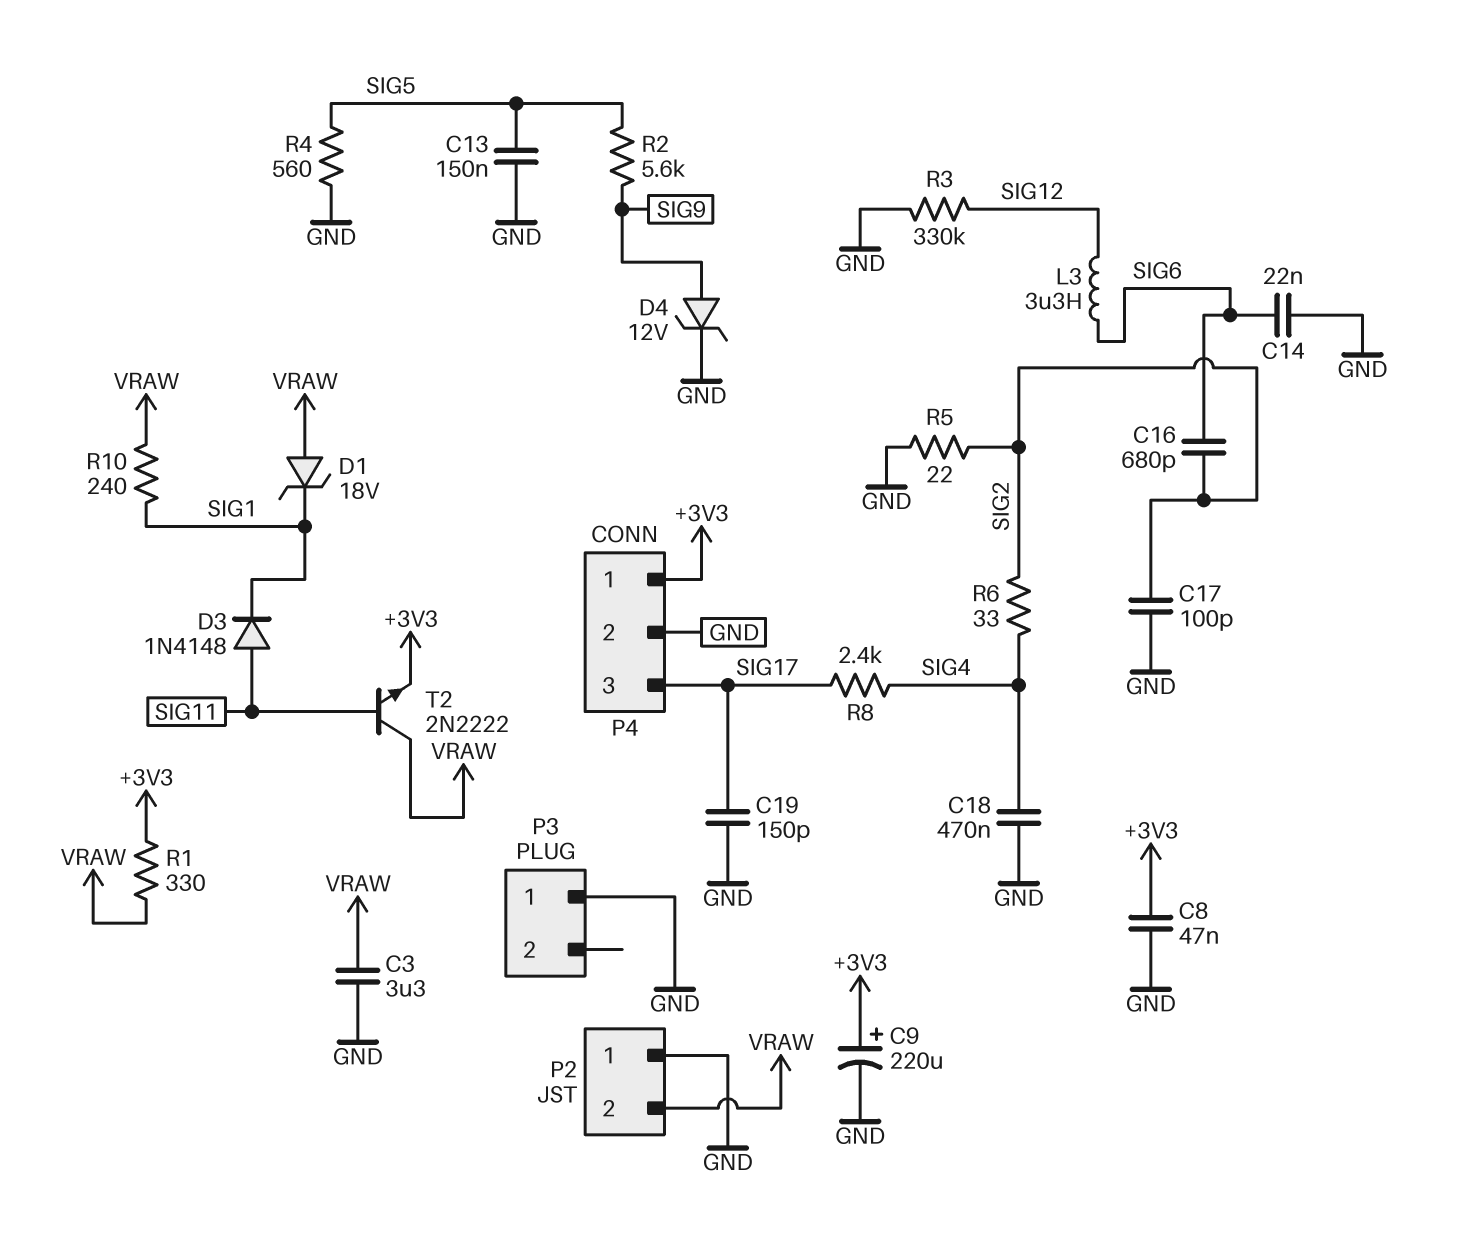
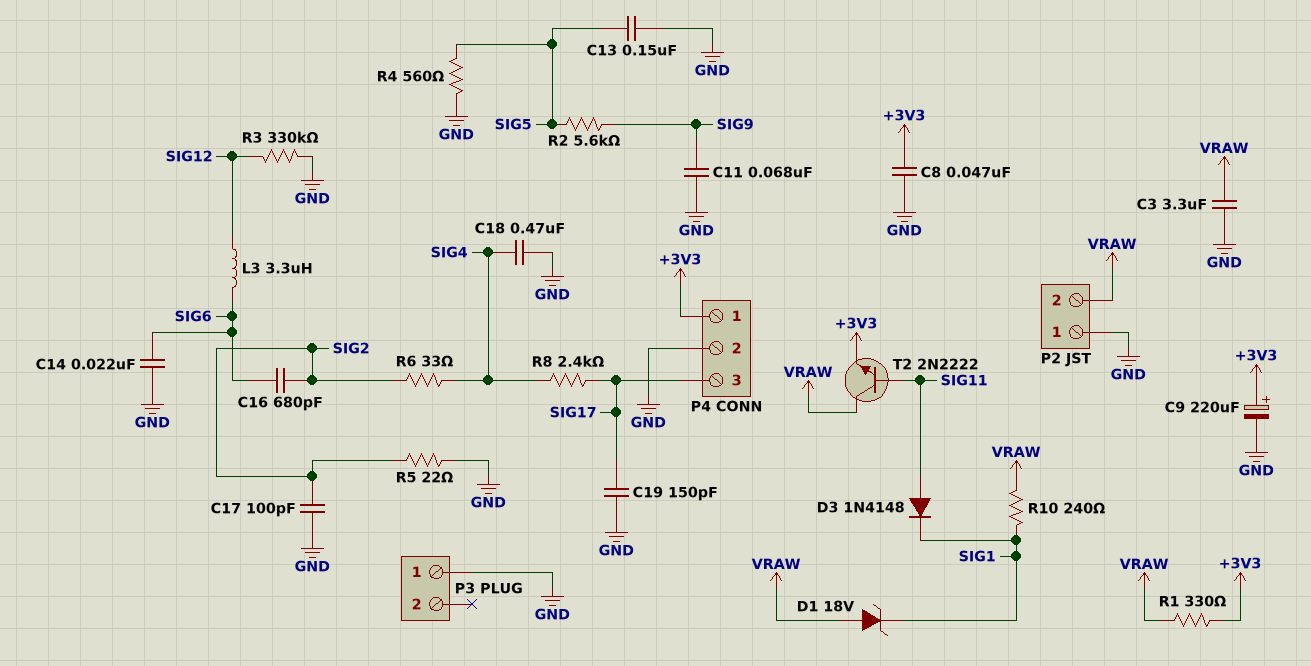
C11: none -> 68nF (GND, SIG9)
D4: zener 12V (A SIG9, K GND) -> none

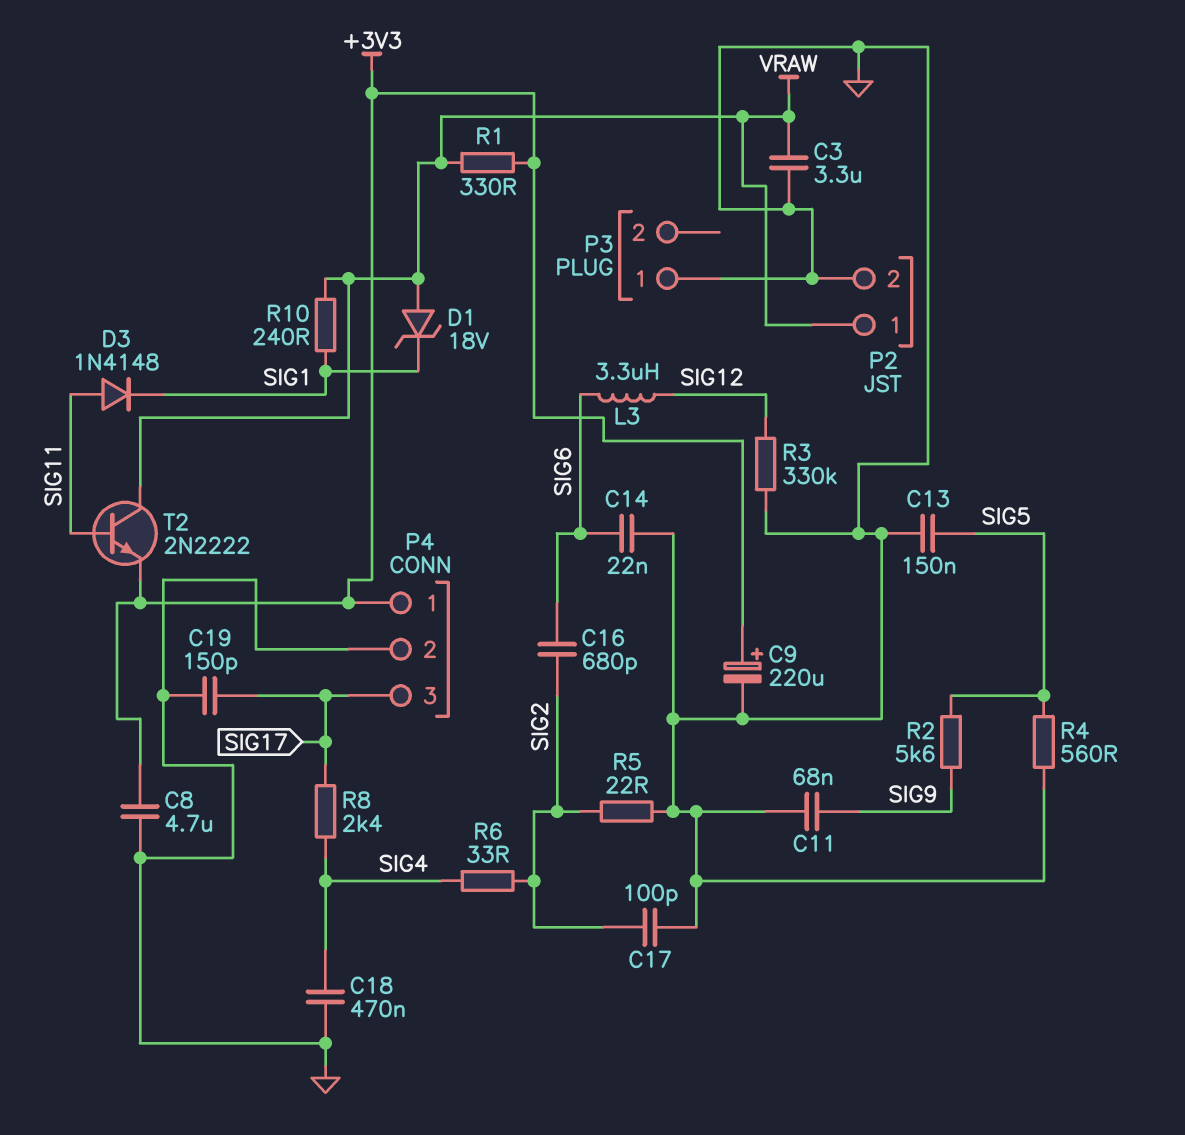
C8: 47nF (+3V3, GND) -> 4.7uF (+3V3, GND)
P2 pin 1: GND -> VRAW
P2 pin 2: VRAW -> GND

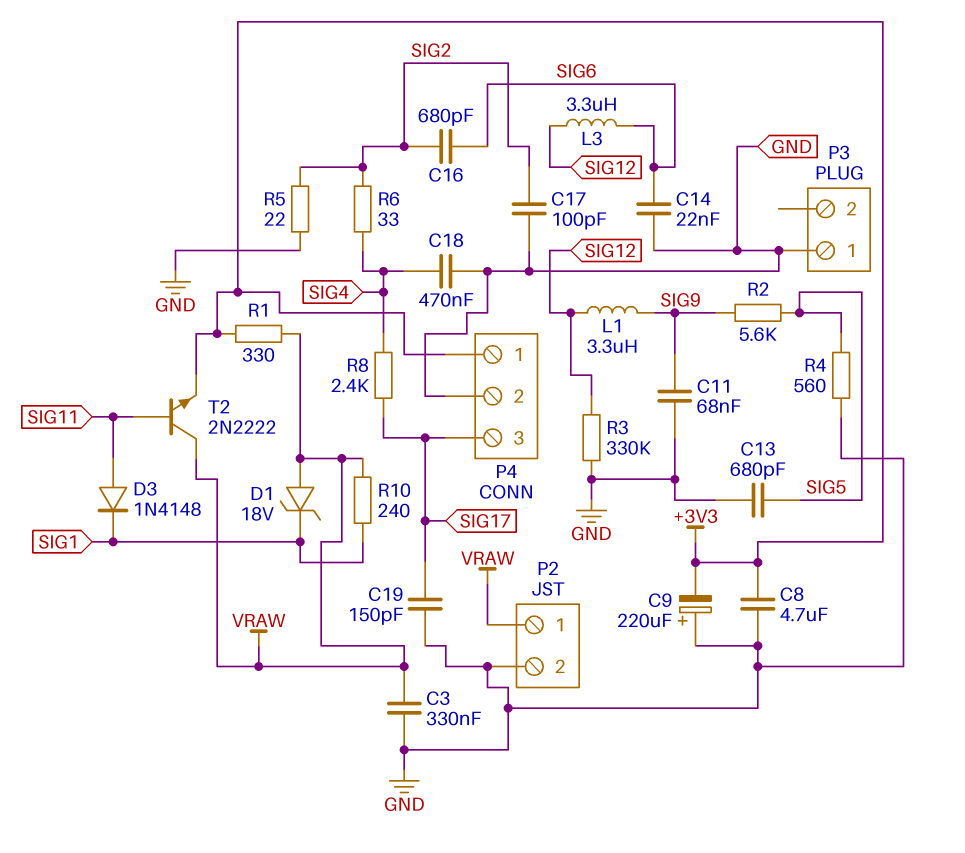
C3: 3.3uF (GND, VRAW) -> 330nF (GND, VRAW)
C9: 220uF (plus +3V3, minus GND) -> 220uF (plus GND, minus +3V3)
C13: 150nF (GND, SIG5) -> 680pF (GND, SIG5)
L1: none -> 3.3uH (SIG9, SIG12)

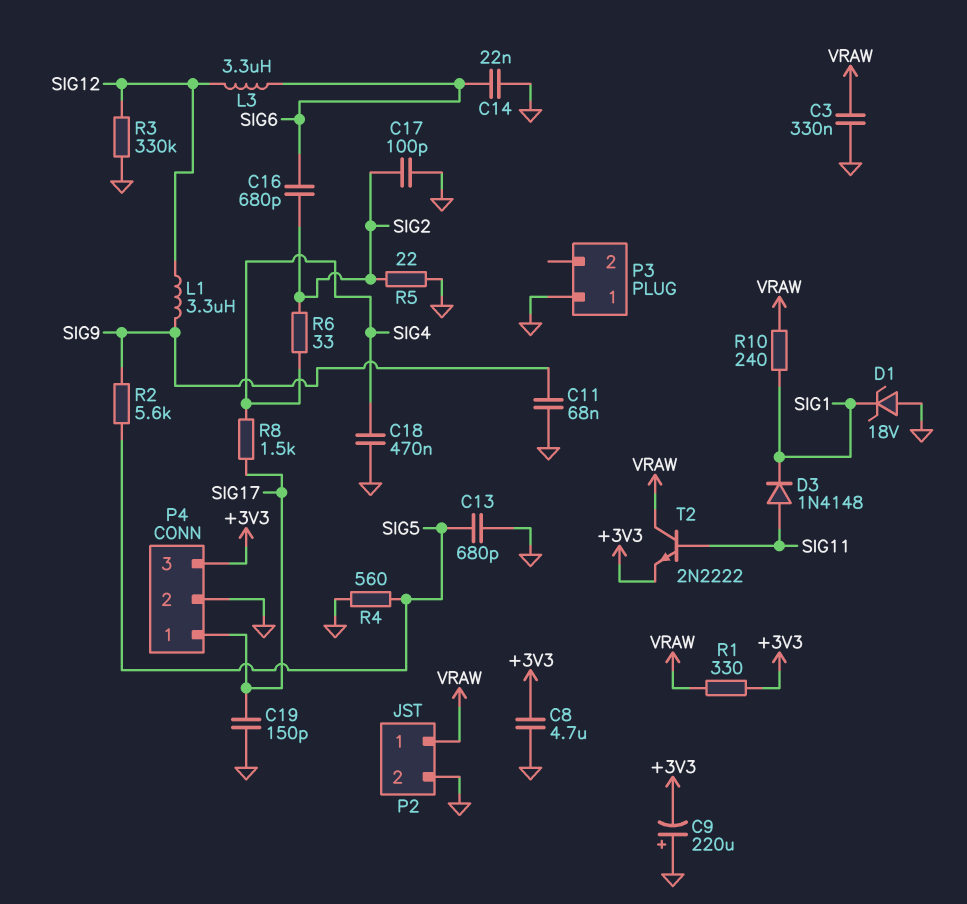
D1: zener 18V (A VRAW, K SIG1) -> zener 18V (A GND, K SIG1)
P4 pin 1: +3V3 -> SIG17
P4 pin 3: SIG17 -> +3V3
R8: 2.4k (SIG4, SIG17) -> 1.5k (SIG4, SIG17)

